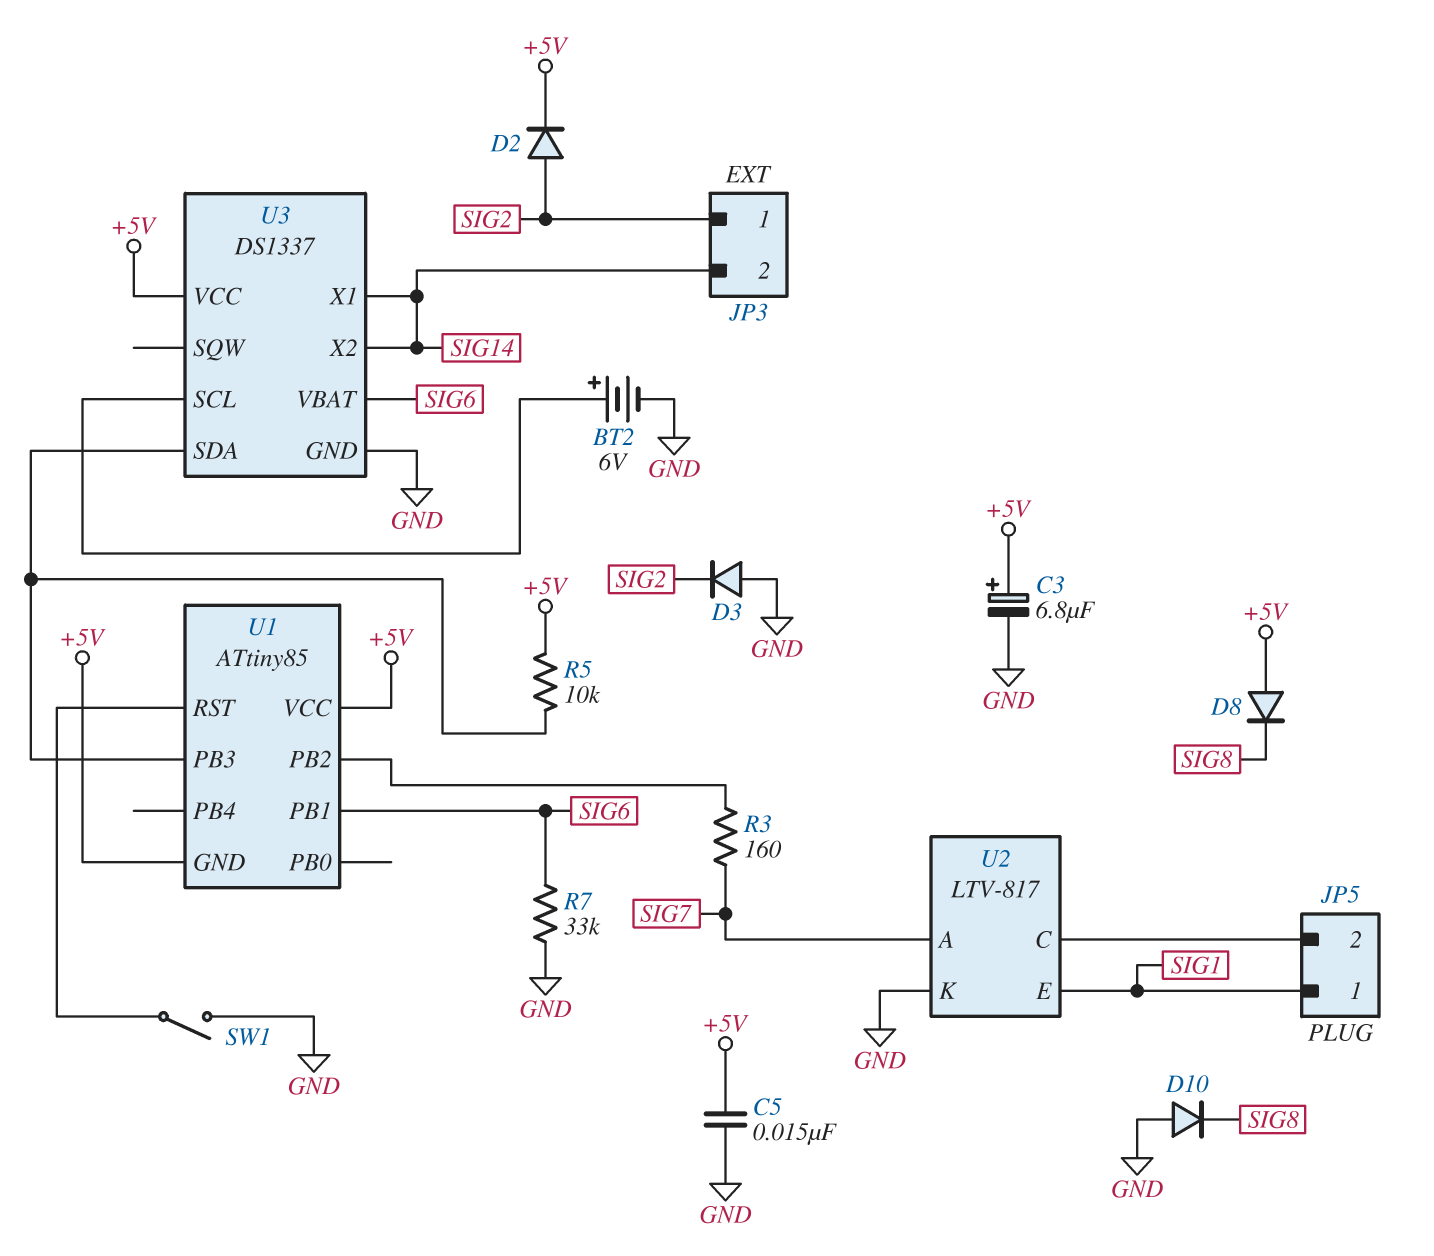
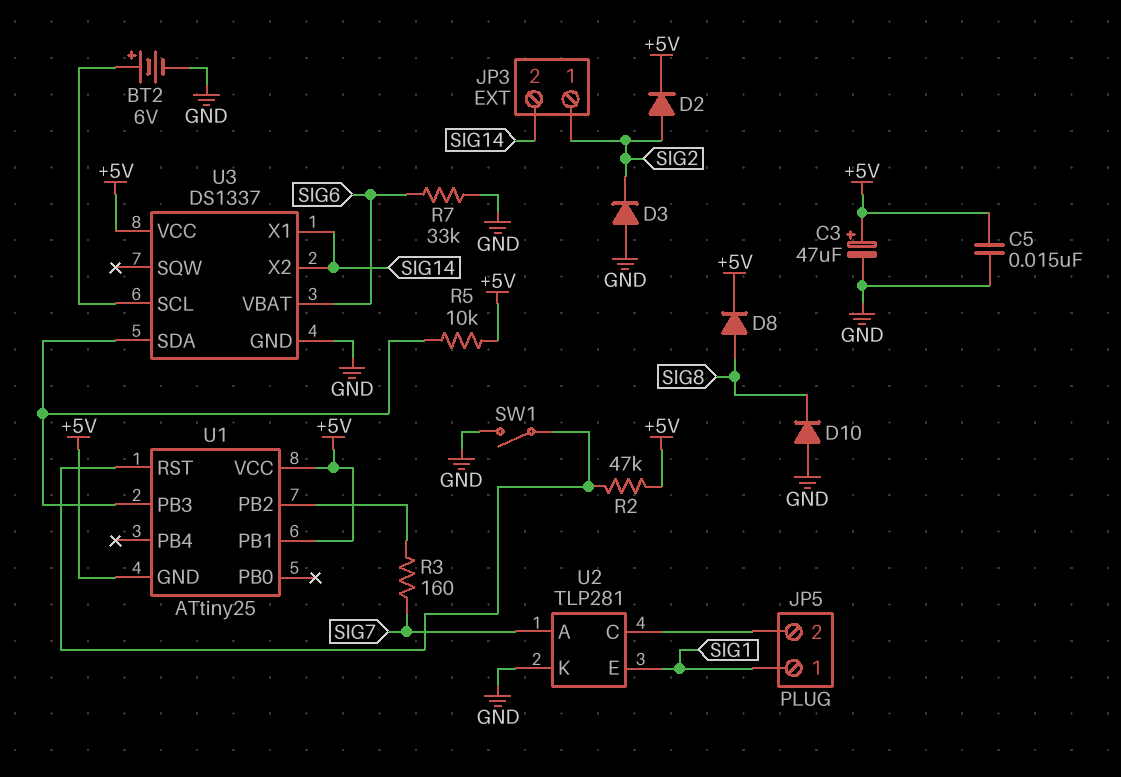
C3: 6.8uF (plus +5V, minus GND) -> 47uF (plus +5V, minus GND)
D8: diode (A +5V, K SIG8) -> diode (A SIG8, K +5V)
R2: none -> 47k (+5V, U1/RST)
U1: ATtiny85 -> ATtiny25
U1 pin PB1: SIG6 -> +5V
U2: LTV-817 -> TLP281

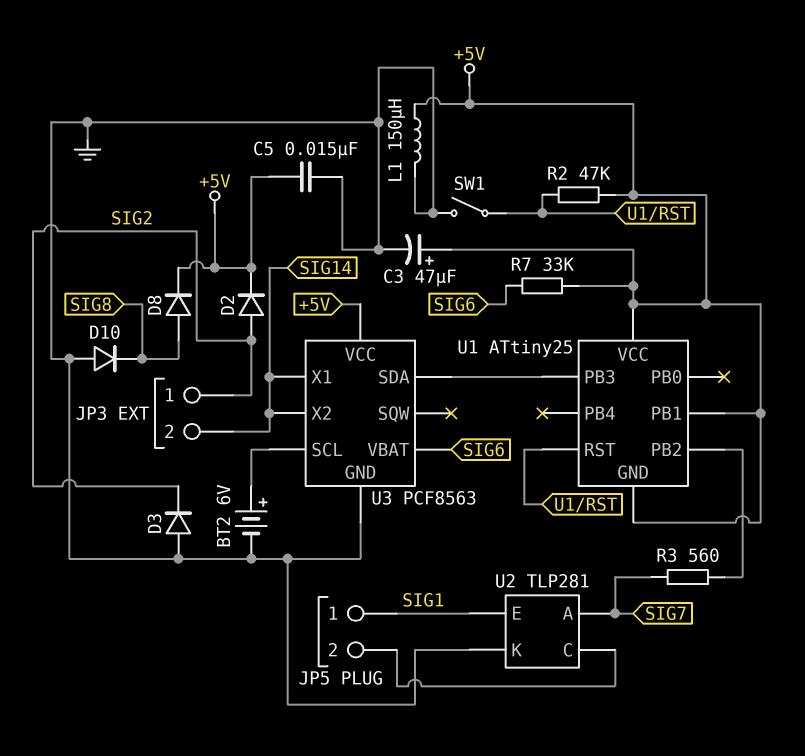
L1: none -> 150uH (+5V, GND)
R3: 160 (SIG7, U1/PB2) -> 560 (SIG7, U1/PB2)
R5: 10k (+5V, U1/PB3) -> none
R7: 33k (GND, SIG6) -> 33k (+5V, SIG6)
U3: DS1337 -> PCF8563

